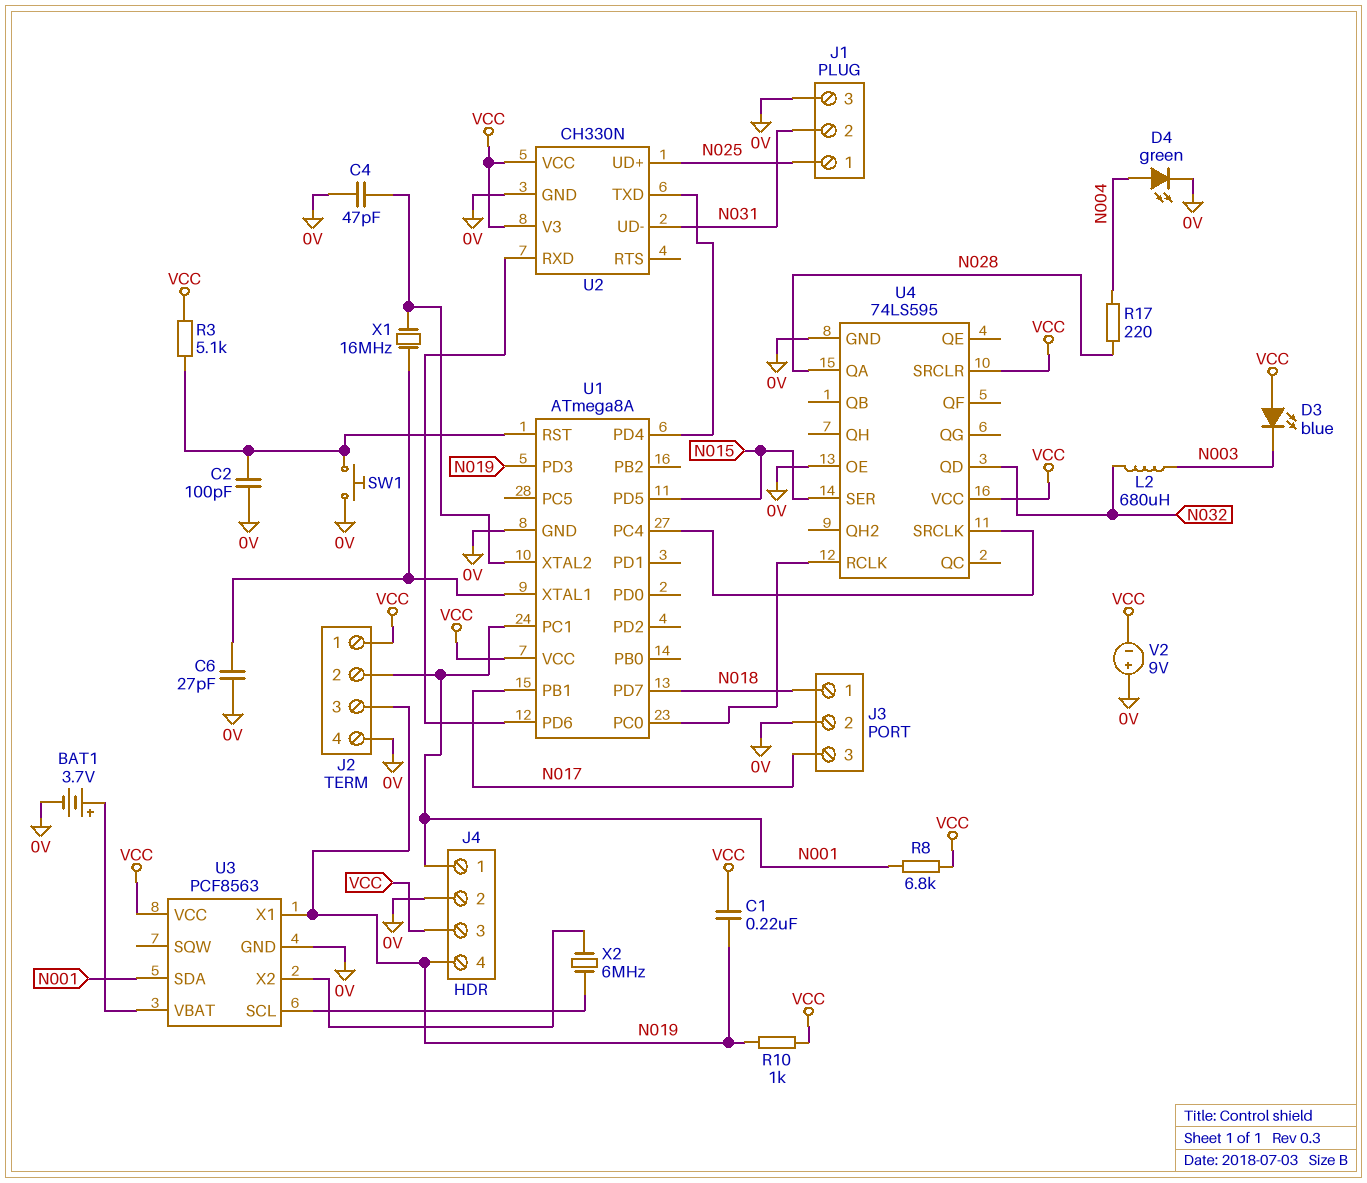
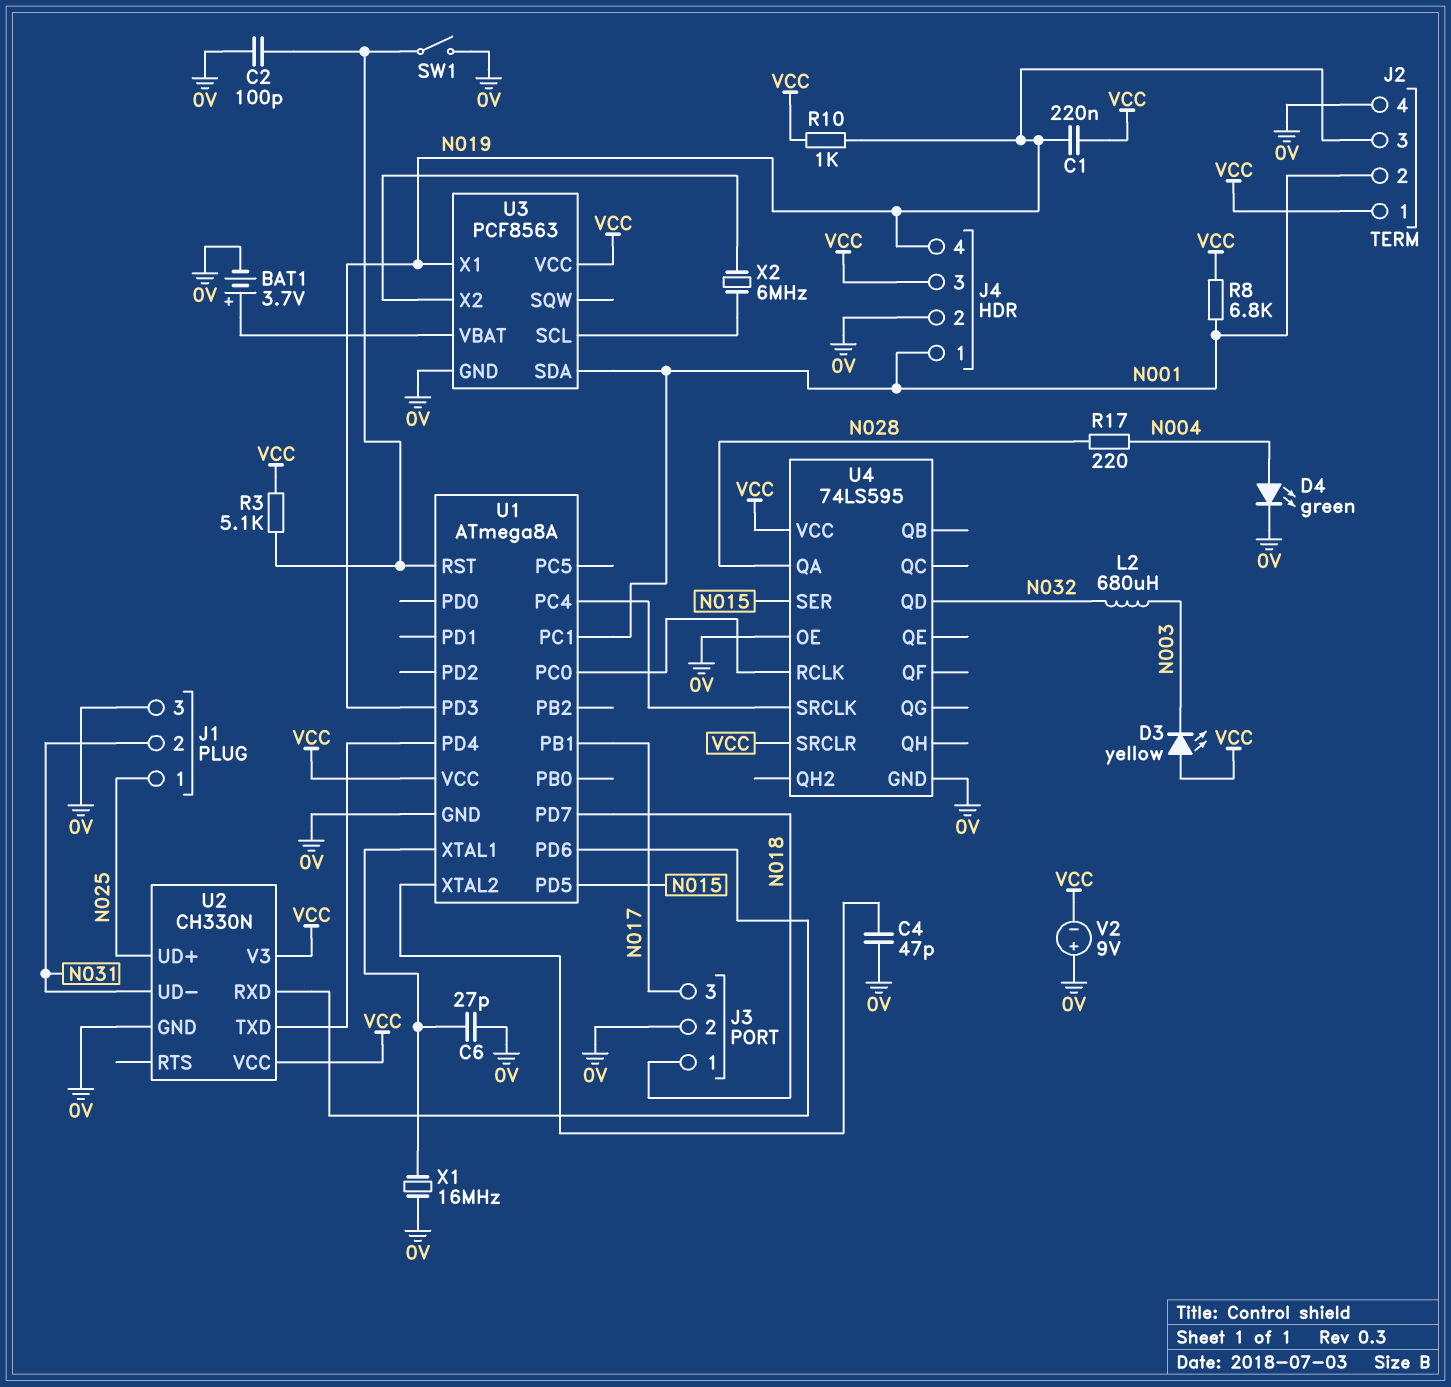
D3: LED blue (A VCC, K N003) -> LED yellow (A VCC, K N003)
SW1: button (0V, U1/RST) -> switch (0V, U1/RST)
X1: 16MHz (U1/XTAL1, U1/XTAL2) -> 16MHz (0V, U1/XTAL1)

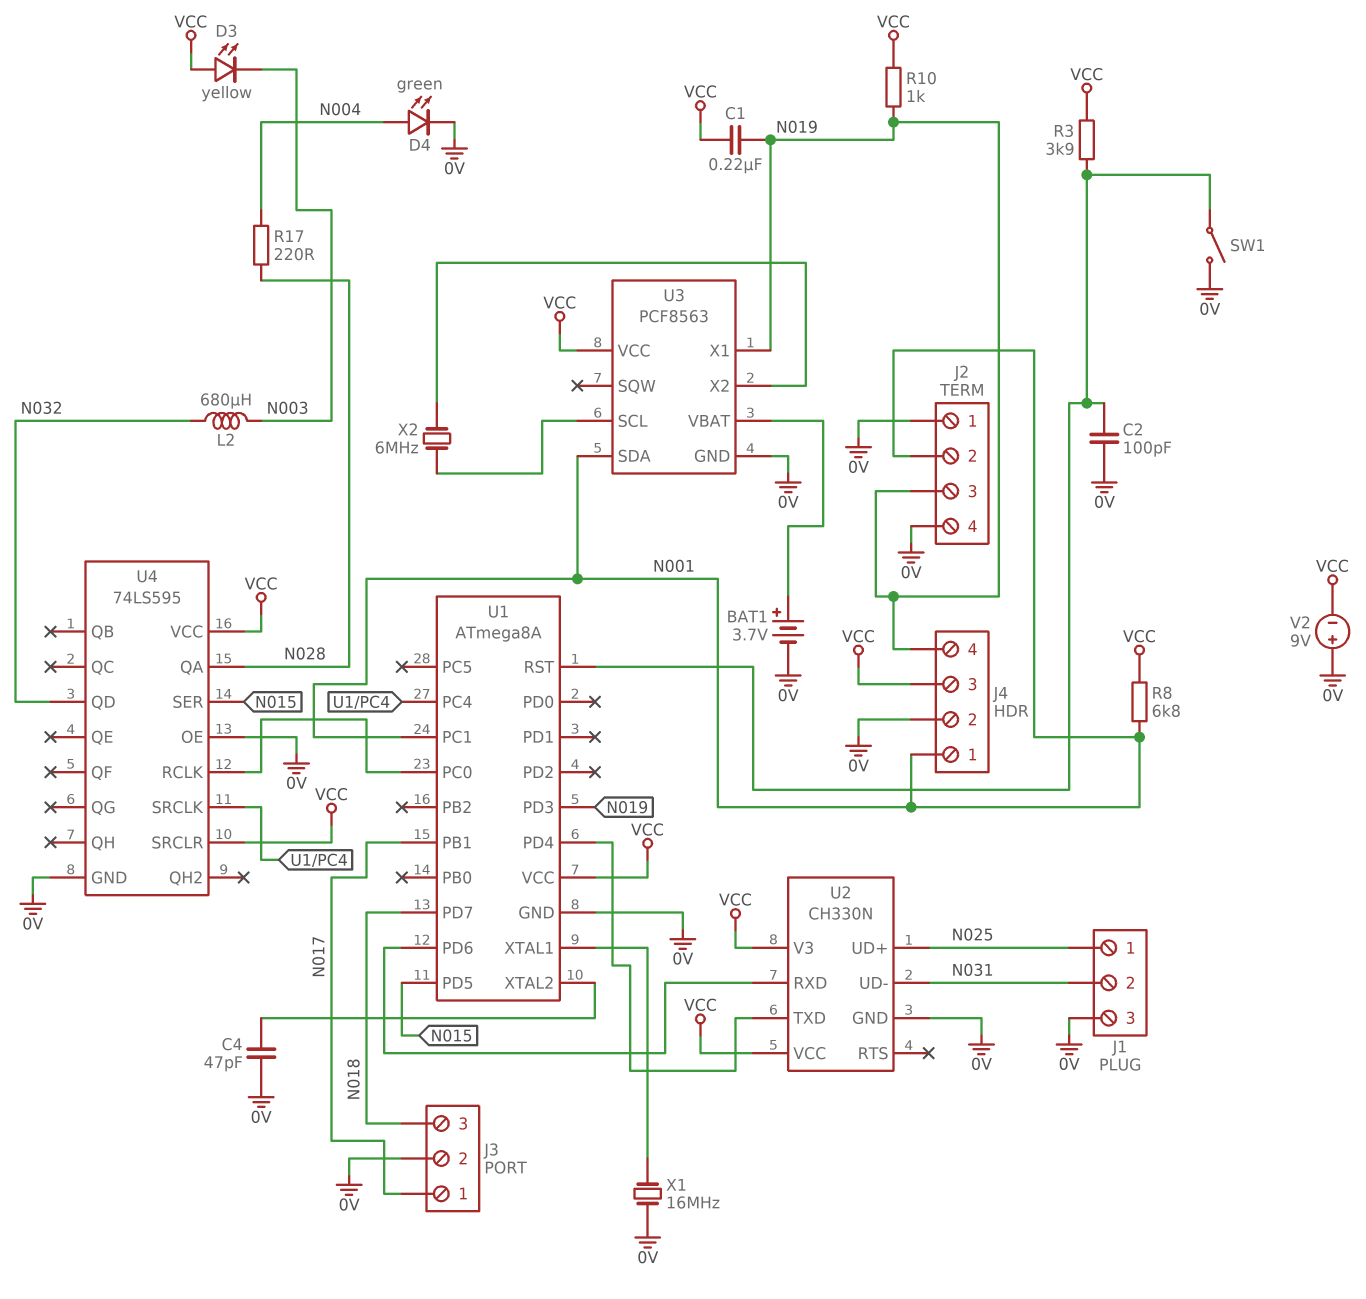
C6: 27pF (0V, U1/XTAL1) -> none
J2 pin 1: VCC -> 0V
J3 pin 1: N018 -> N017
J3 pin 3: N017 -> N018
R3: 5.1k (U1/RST, VCC) -> 3.9k (U1/RST, VCC)

